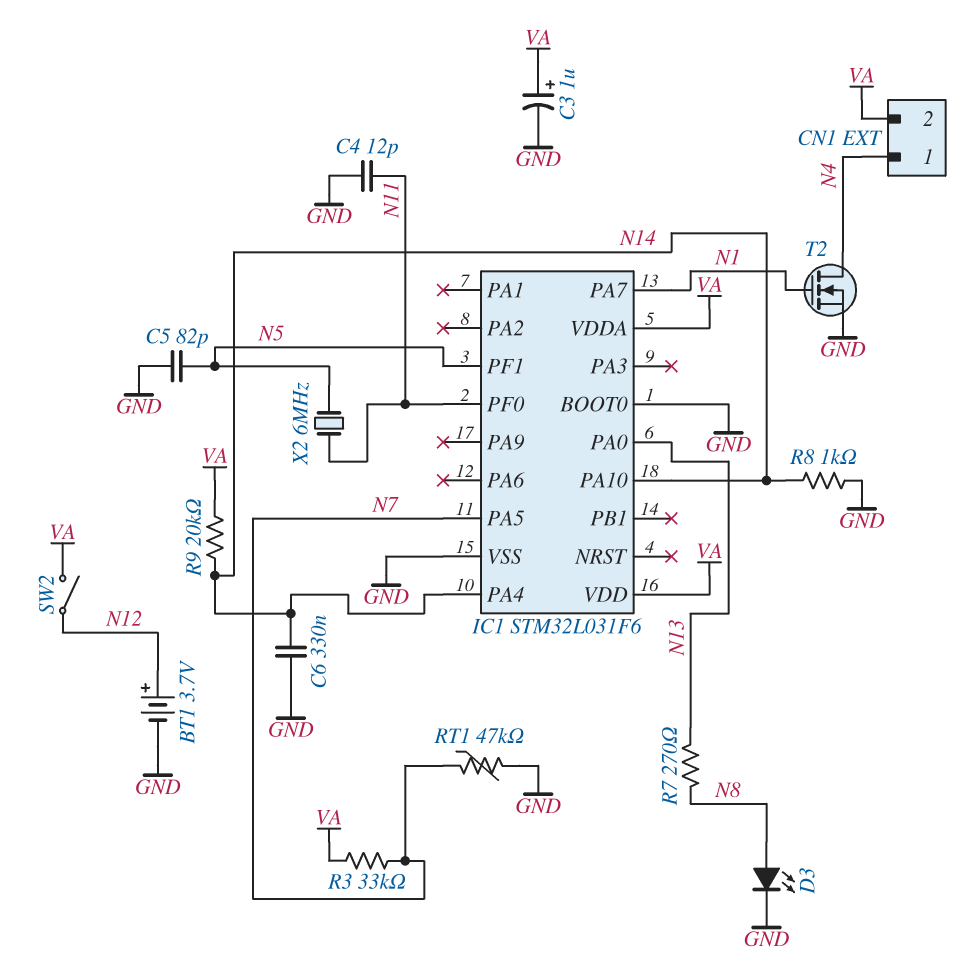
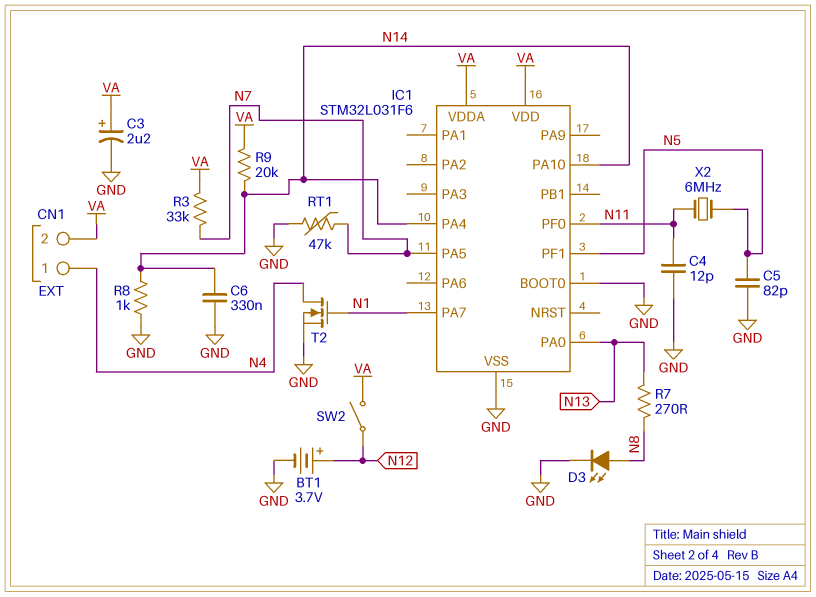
C3: 1uF (plus VA, minus GND) -> 2.2uF (plus VA, minus GND)

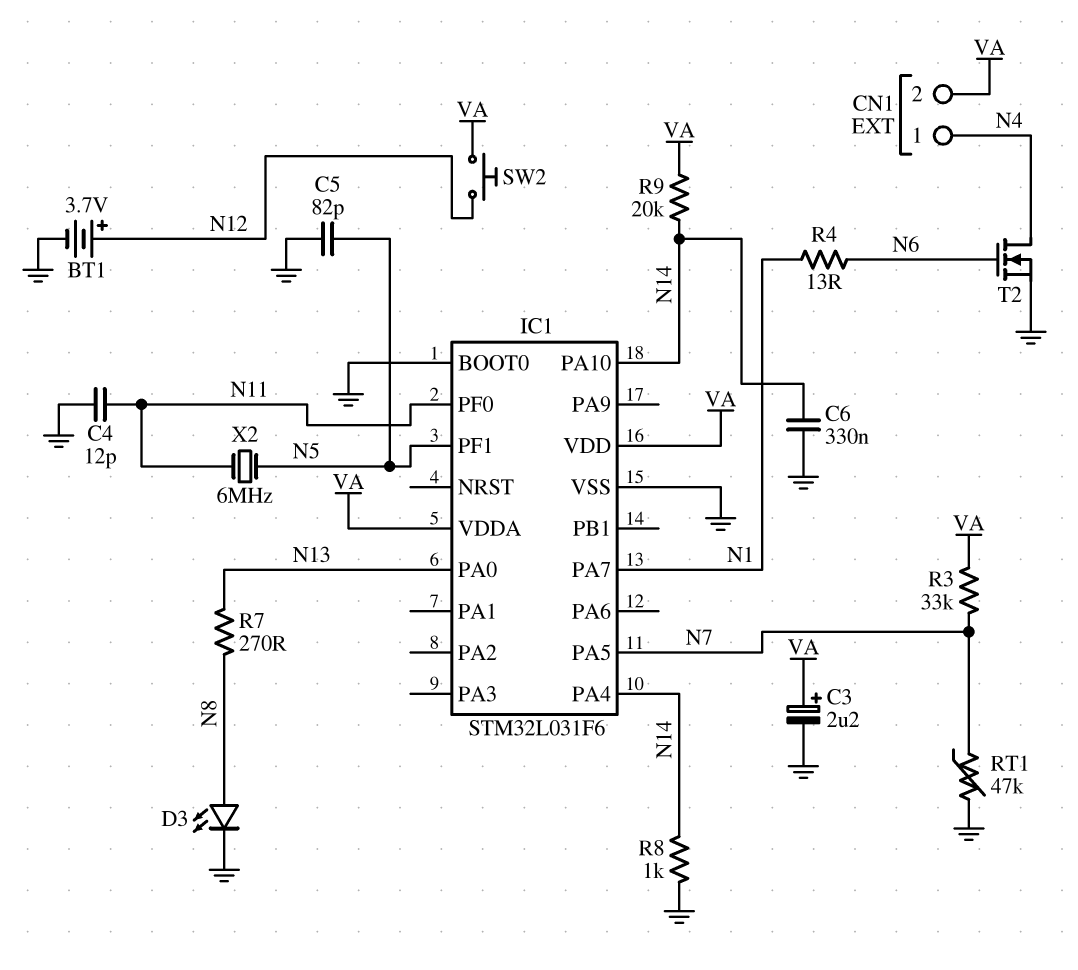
R4: none -> 13 (N1, N6)
SW2: switch (N12, VA) -> button (N12, VA)
T2: NMOS (G N1, D N4, S GND) -> NMOS (G N6, D N4, S GND)

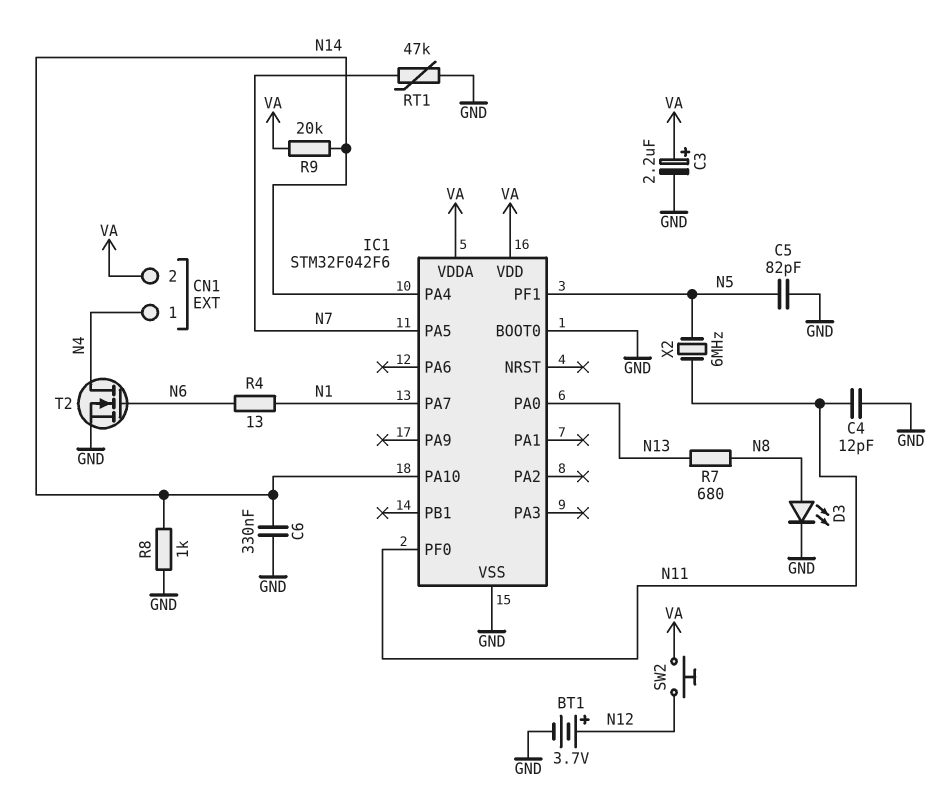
IC1: STM32L031F6 -> STM32F042F6
R3: 33k (N7, VA) -> none
R7: 270 (N8, N13) -> 680 (N8, N13)

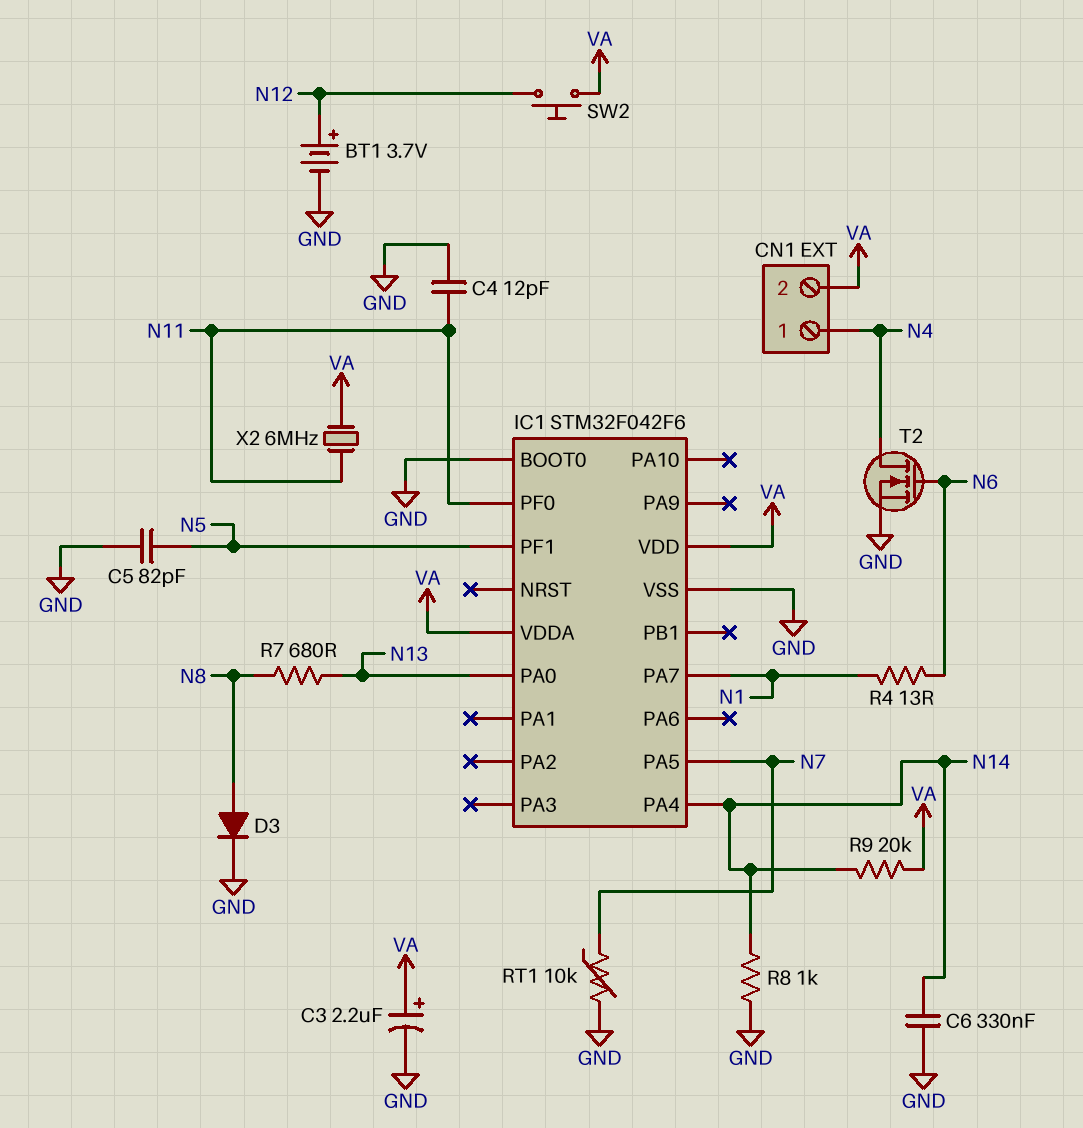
D3: LED (A N8, K GND) -> diode (A N8, K GND)
IC1 pin PA10: N14 -> none
RT1: 47k (GND, N7) -> 10k (GND, N7)
X2: 6MHz (N5, N11) -> 6MHz (N11, VA)

